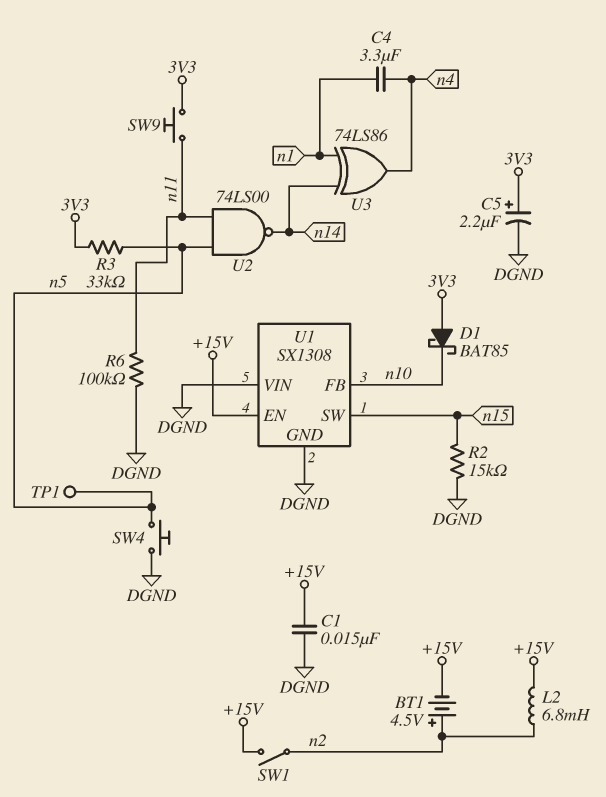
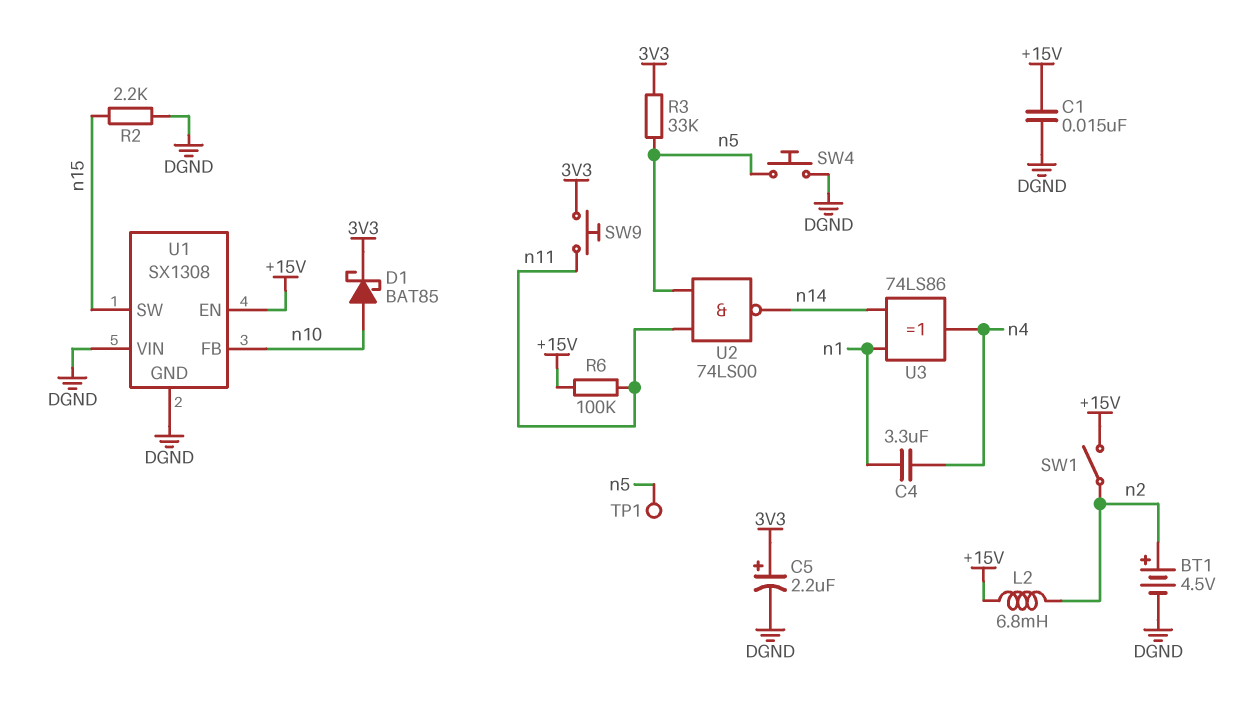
BT1: 4.5V (plus n2, minus +15V) -> 4.5V (plus n2, minus DGND)
D1: schottky BAT85 (A 3V3, K n10) -> schottky BAT85 (A n10, K 3V3)
R2: 15k (DGND, n15) -> 2.2k (DGND, n15)
R6: 100k (DGND, n11) -> 100k (+15V, n11)

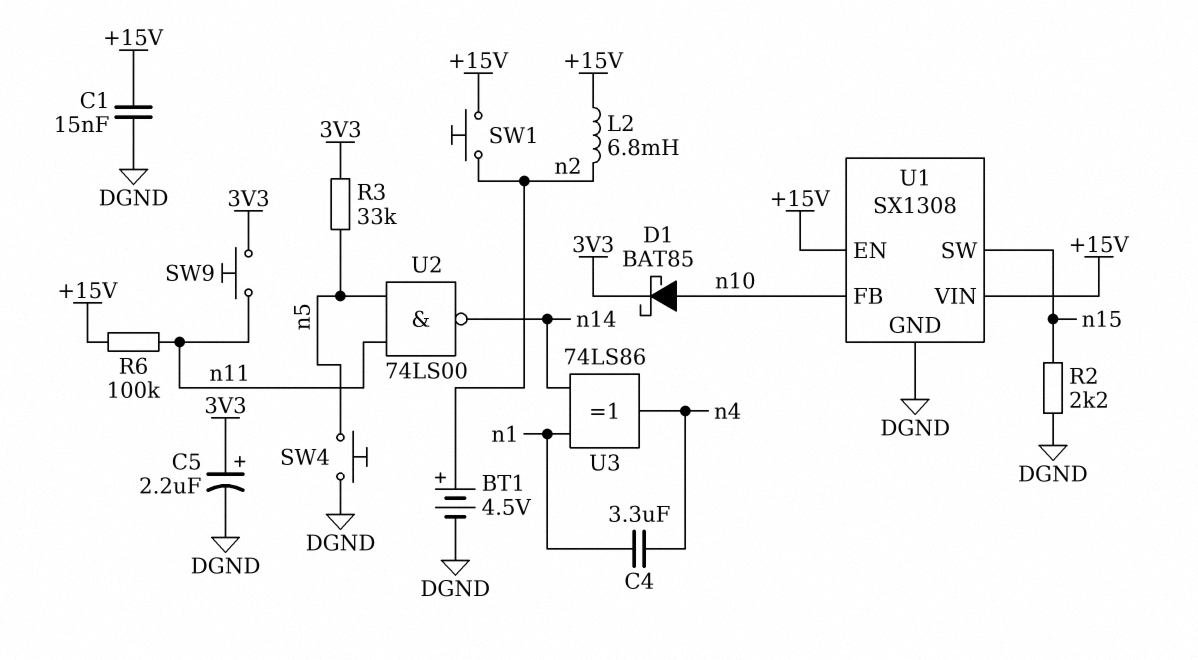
SW1: switch (+15V, n2) -> button (+15V, n2)
TP1: test point (n5) -> none
U1 pin VIN: DGND -> +15V

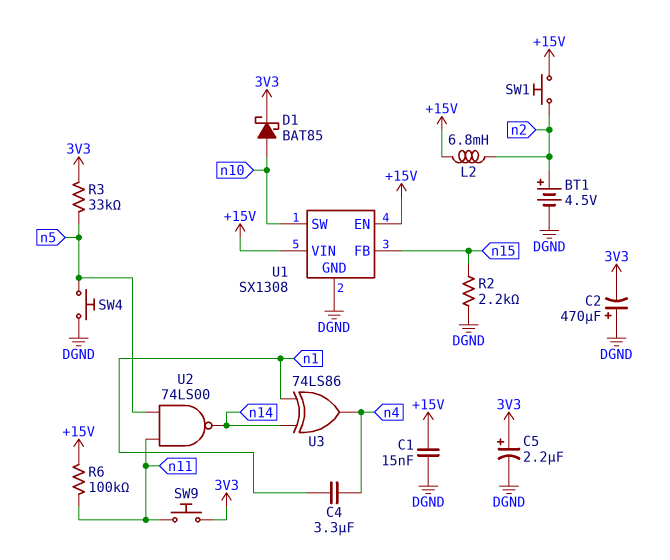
C2: none -> 470uF (plus DGND, minus 3V3)
U1 pin FB: n10 -> n15
U1 pin SW: n15 -> n10

